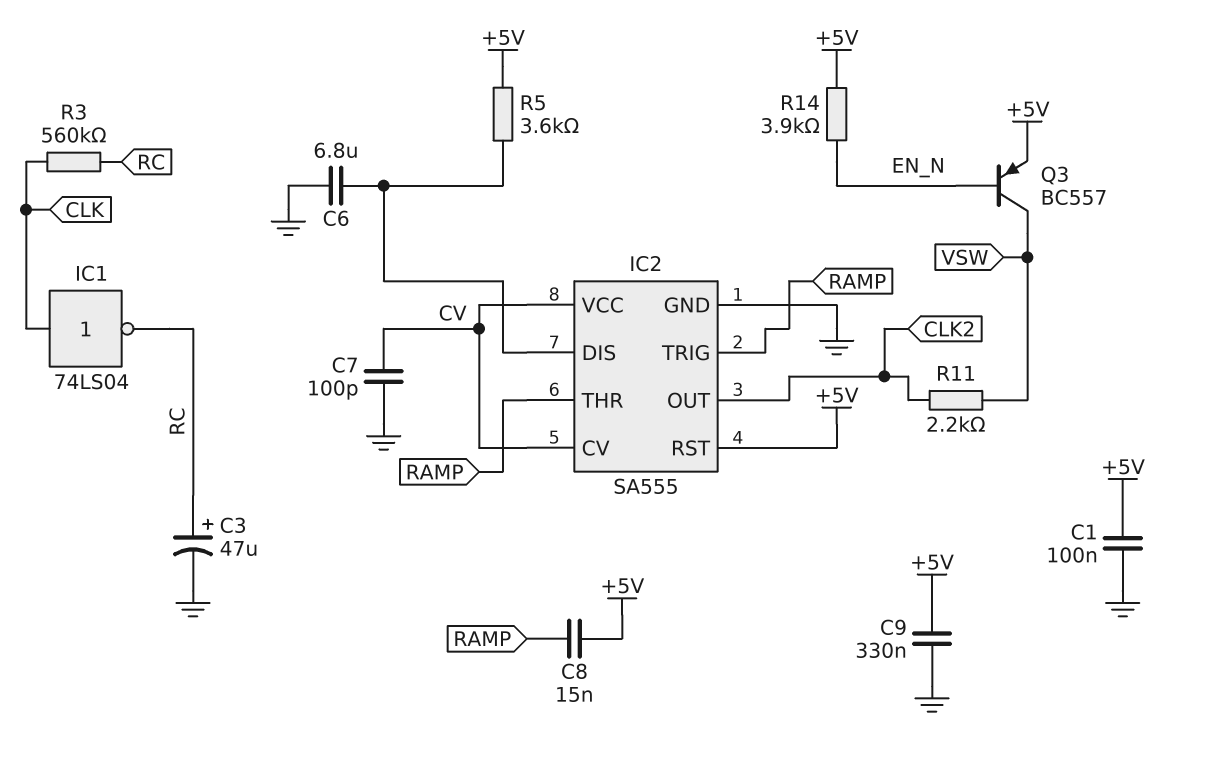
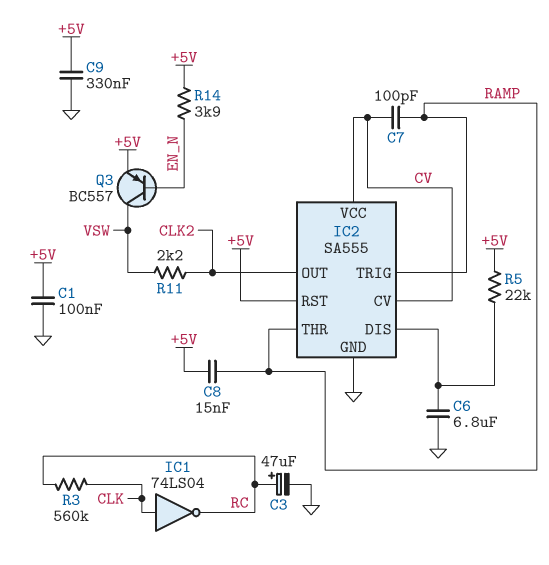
C7: 100pF (CV, GND) -> 100pF (CV, RAMP)
R5: 3.6k (+5V, IC2/DIS) -> 22k (+5V, IC2/DIS)

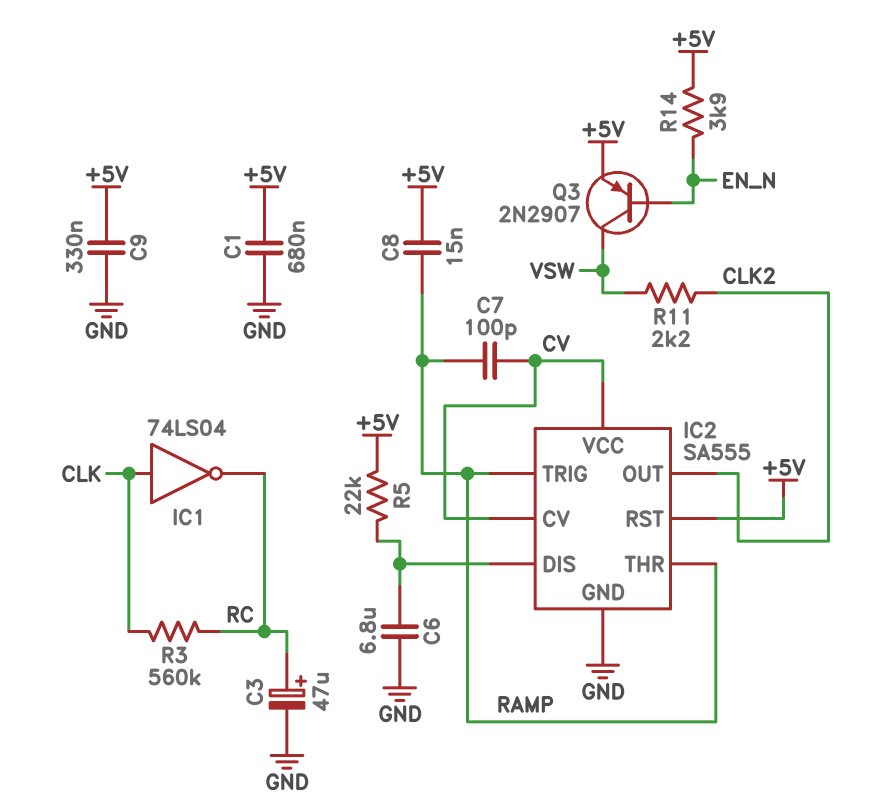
C1: 100nF (+5V, GND) -> 680nF (+5V, GND)
Q3: PNP BC557 (B EN_N, C VSW, E +5V) -> PNP 2N2907 (B EN_N, C VSW, E +5V)

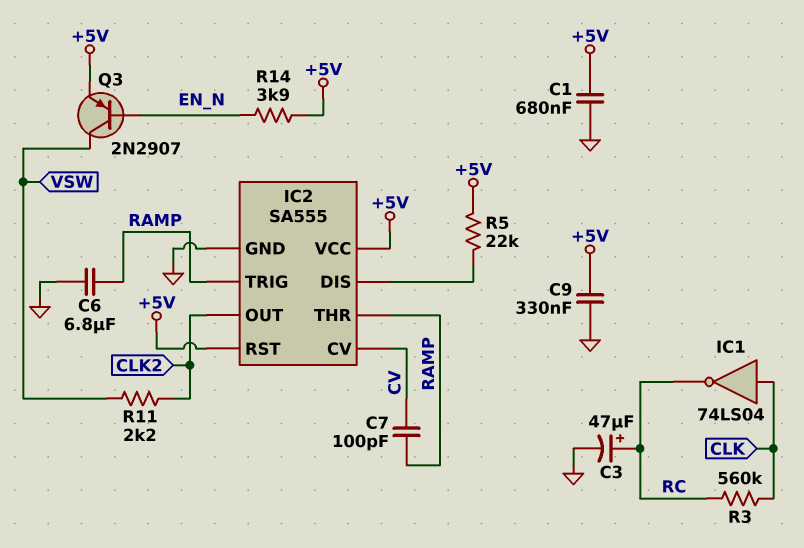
C6: 6.8uF (GND, IC2/DIS) -> 6.8uF (GND, RAMP)
C8: 15nF (+5V, RAMP) -> none
IC2 pin VCC: CV -> +5V

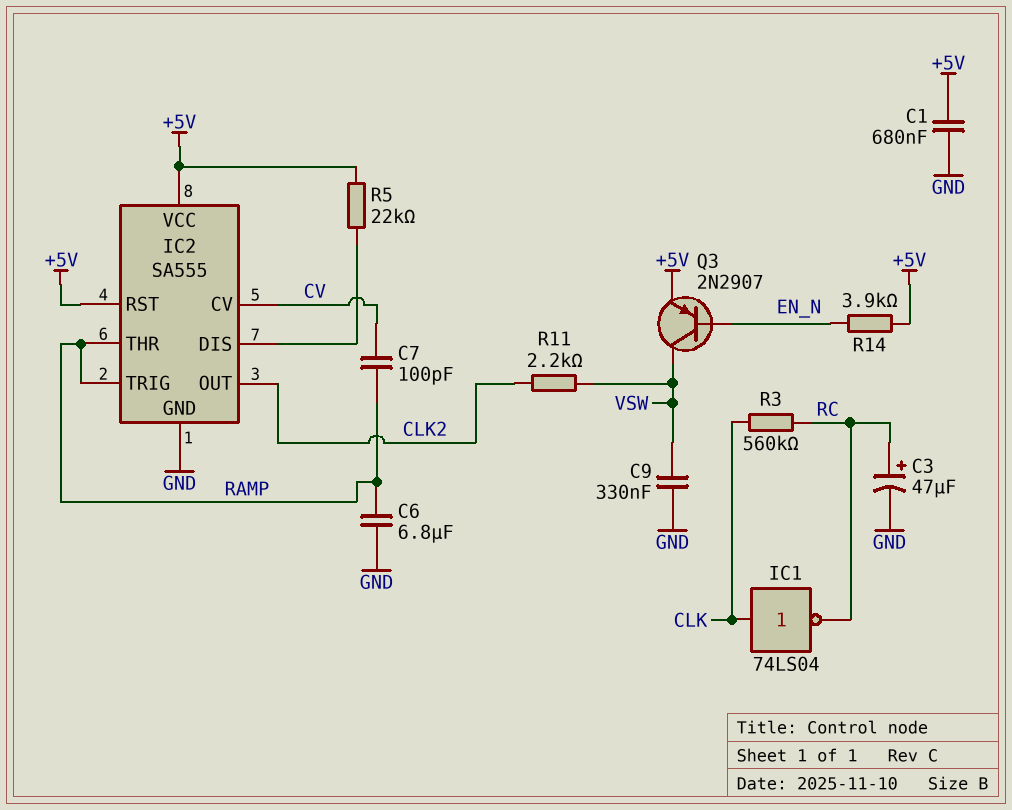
C9: 330nF (+5V, GND) -> 330nF (GND, VSW)

